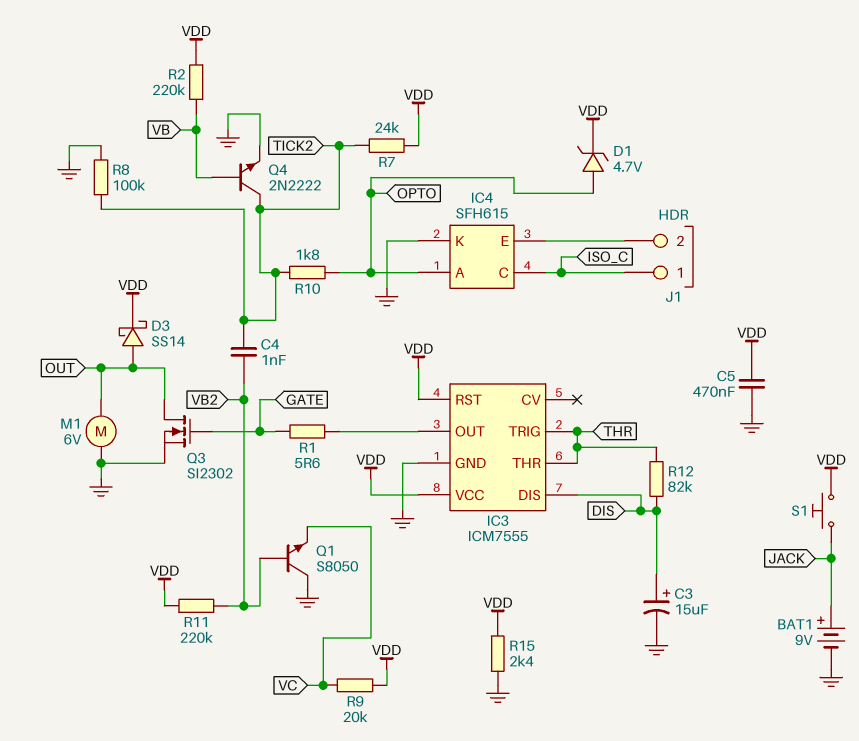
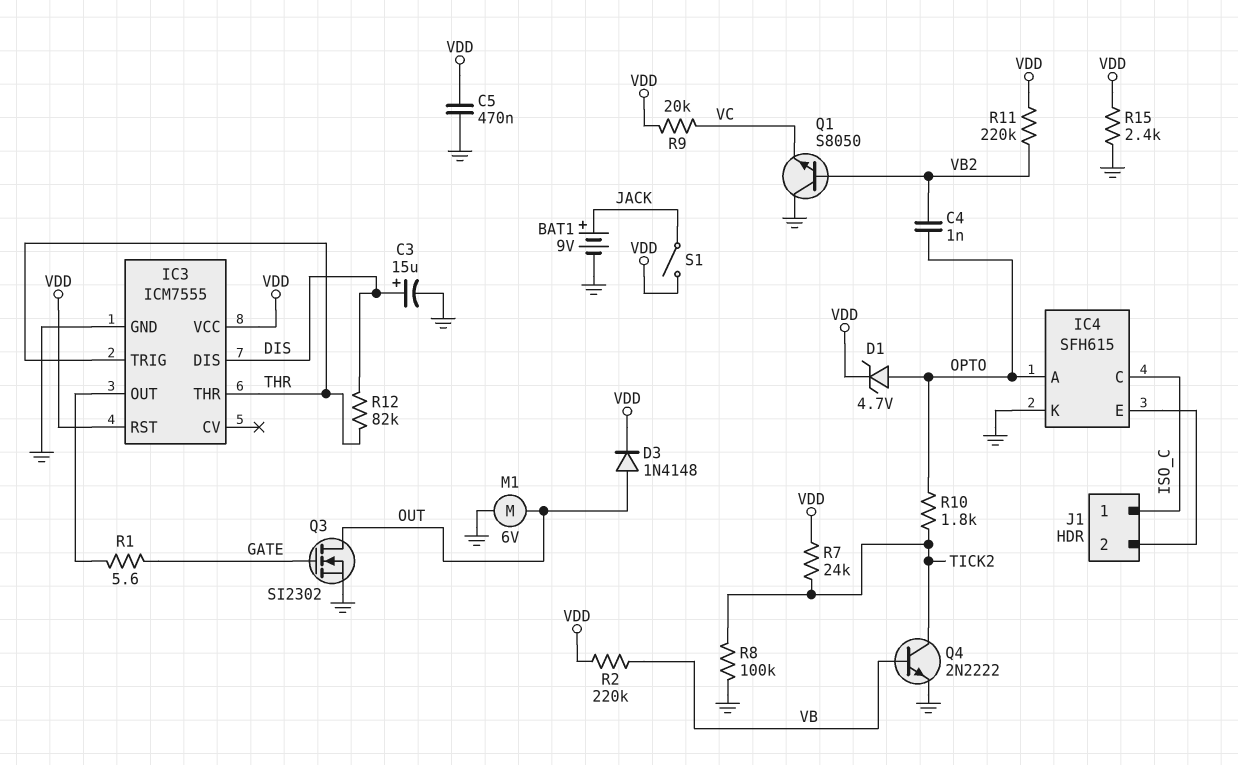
C4: 1nF (TICK2, VB2) -> 1nF (OPTO, VB2)
D3: schottky SS14 (A OUT, K VDD) -> diode 1N4148 (A OUT, K VDD)
S1: button (JACK, VDD) -> switch (JACK, VDD)

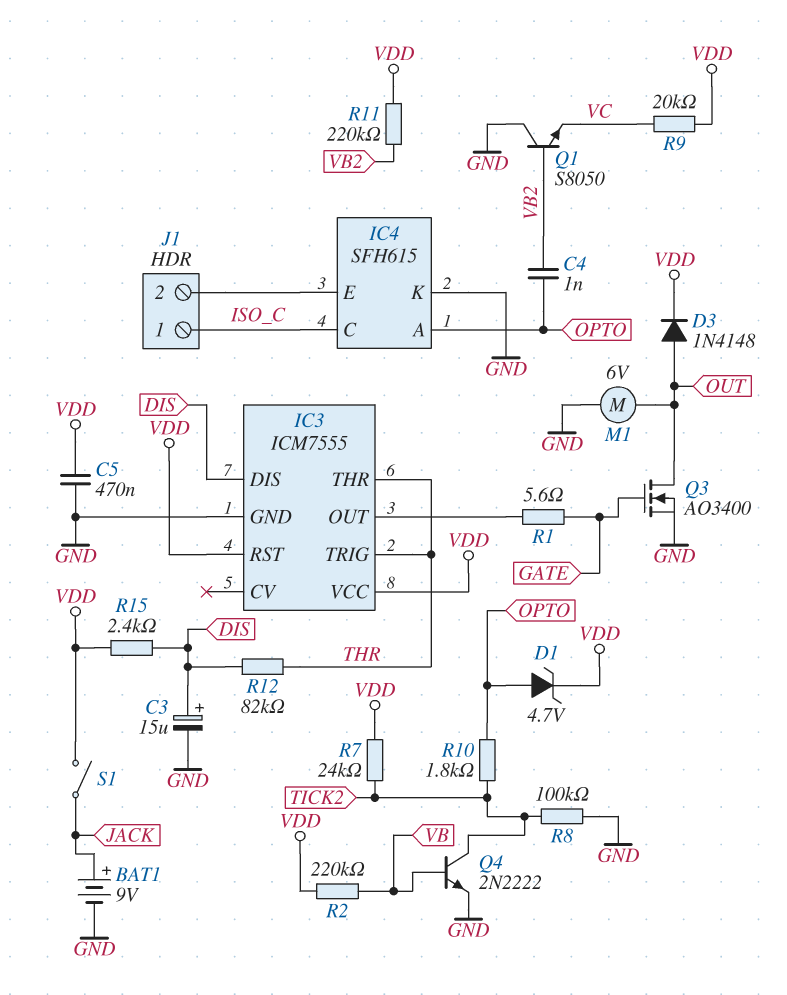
Q3: NMOS SI2302 (G GATE, D OUT, S GND) -> NMOS AO3400 (G GATE, D OUT, S GND)
R15: 2.4k (GND, VDD) -> 2.4k (DIS, VDD)

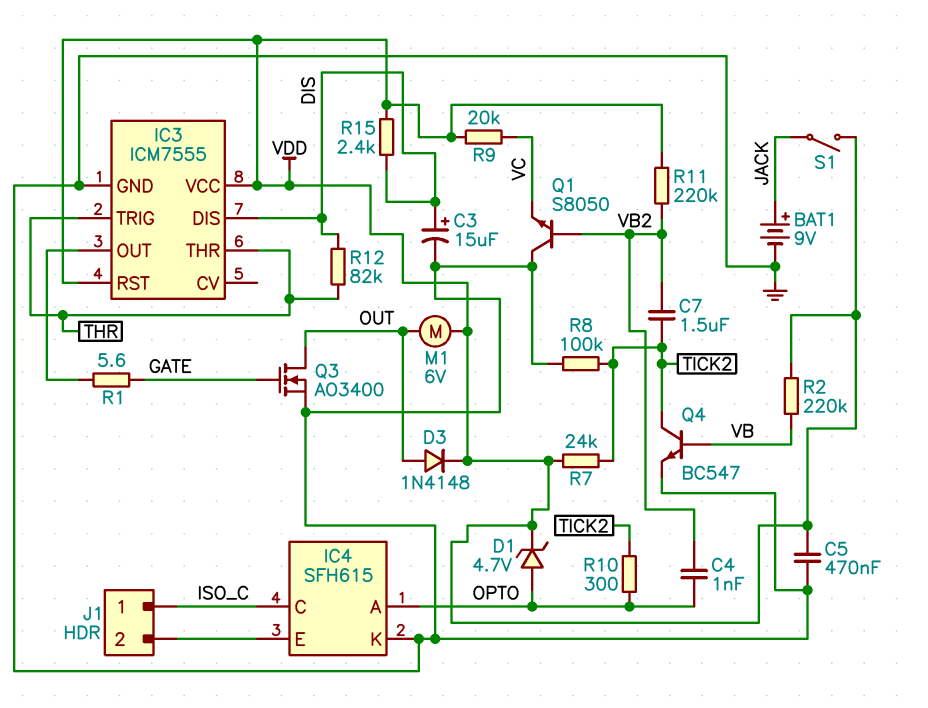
C7: none -> 1.5uF (TICK2, VB2)
M1: motor 6V (GND, OUT) -> motor 6V (OUT, VDD)
Q4: NPN 2N2222 (B VB, C TICK2, E GND) -> NPN BC547 (B VB, C TICK2, E GND)
R10: 1.8k (OPTO, TICK2) -> 300 (OPTO, TICK2)

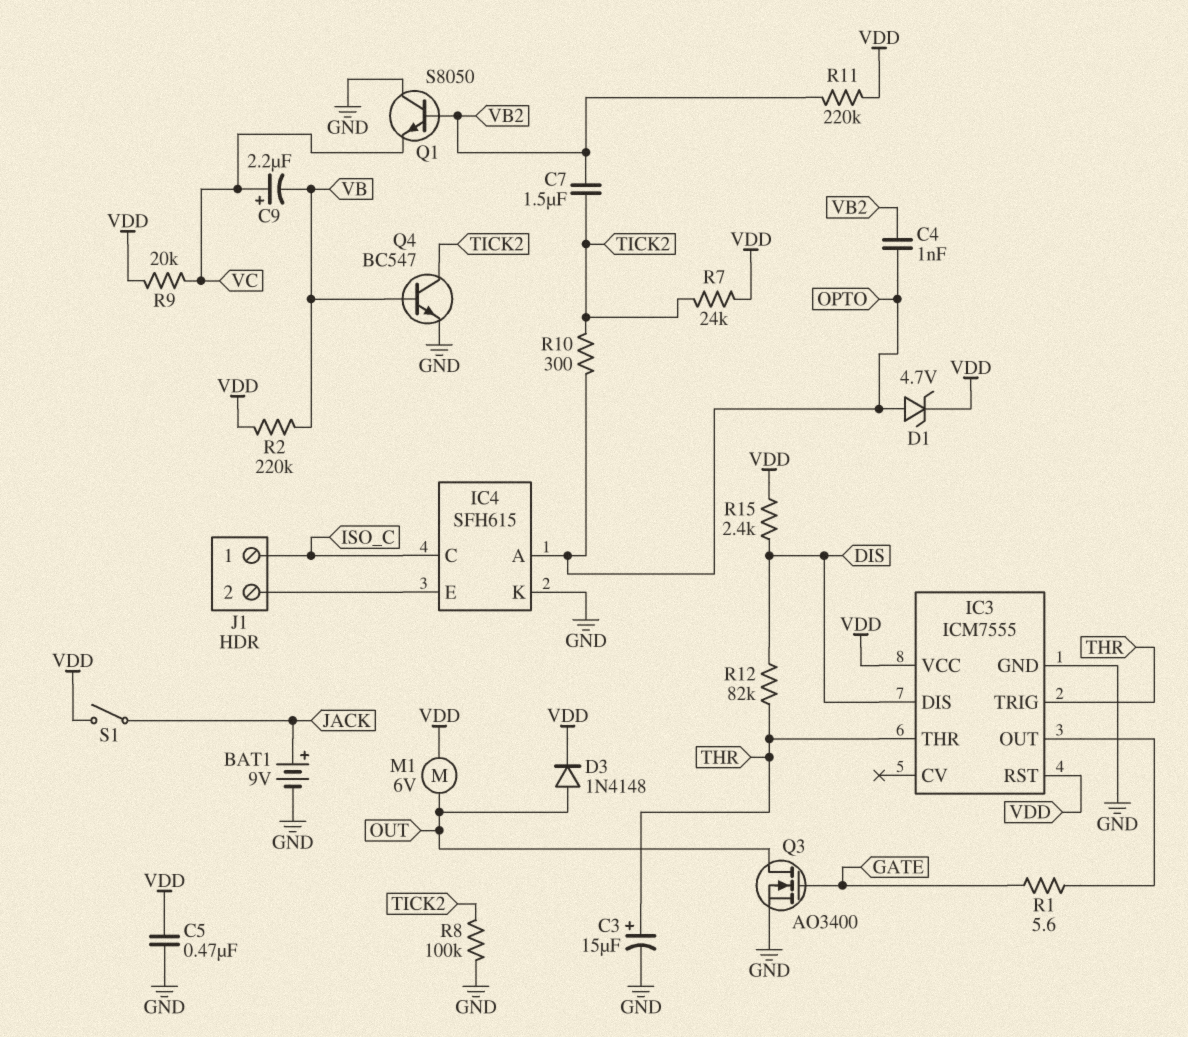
C3: 15uF (plus DIS, minus GND) -> 15uF (plus THR, minus GND)
C9: none -> 2.2uF (plus VC, minus VB)

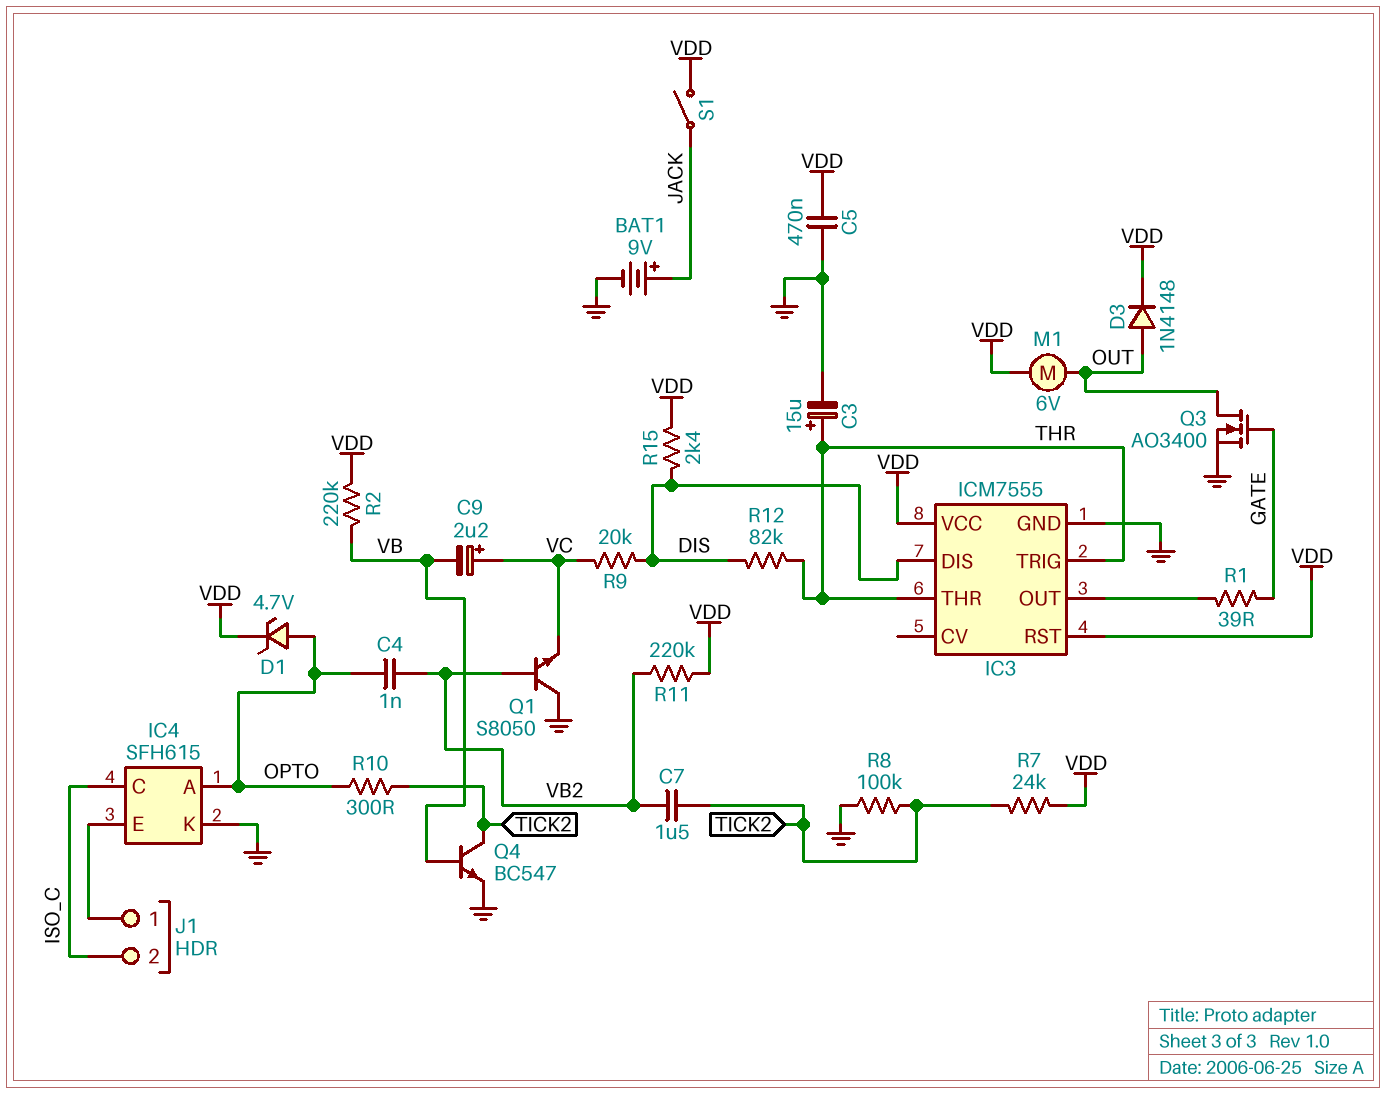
J1 pin 1: ISO_C -> IC4/E
J1 pin 2: IC4/E -> ISO_C
R1: 5.6 (GATE, IC3/OUT) -> 39 (GATE, IC3/OUT)
R9: 20k (VC, VDD) -> 20k (DIS, VC)

